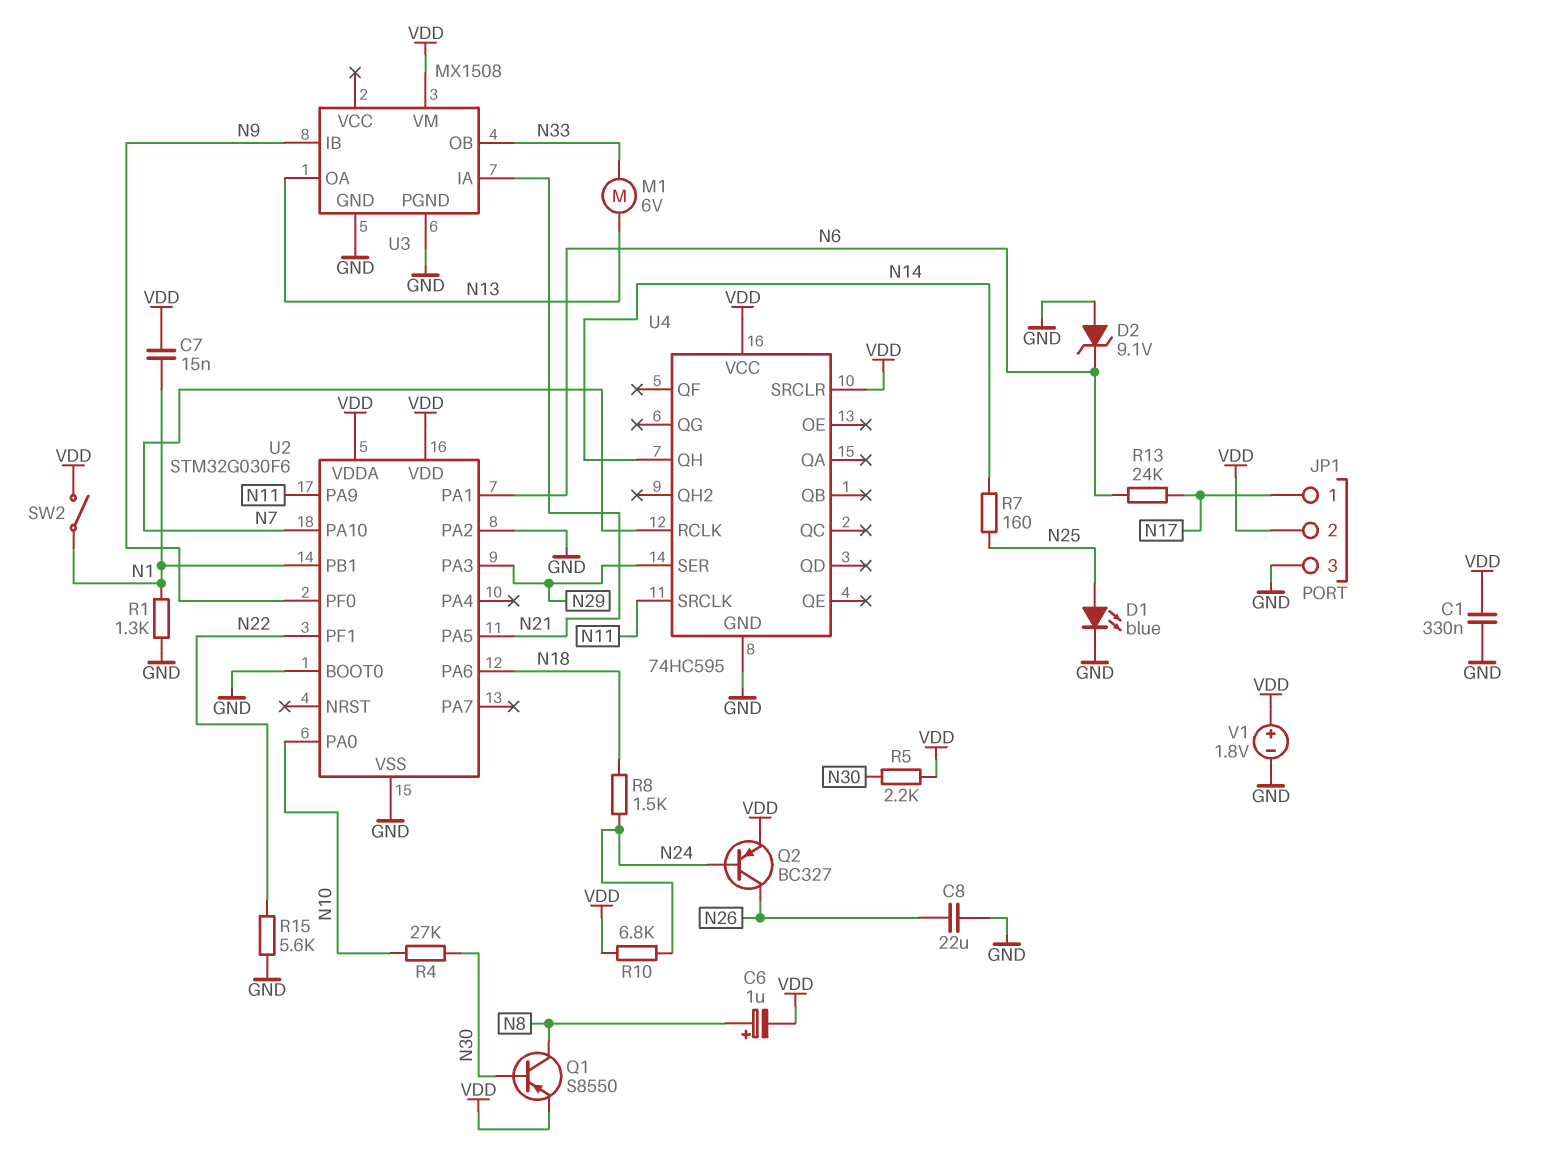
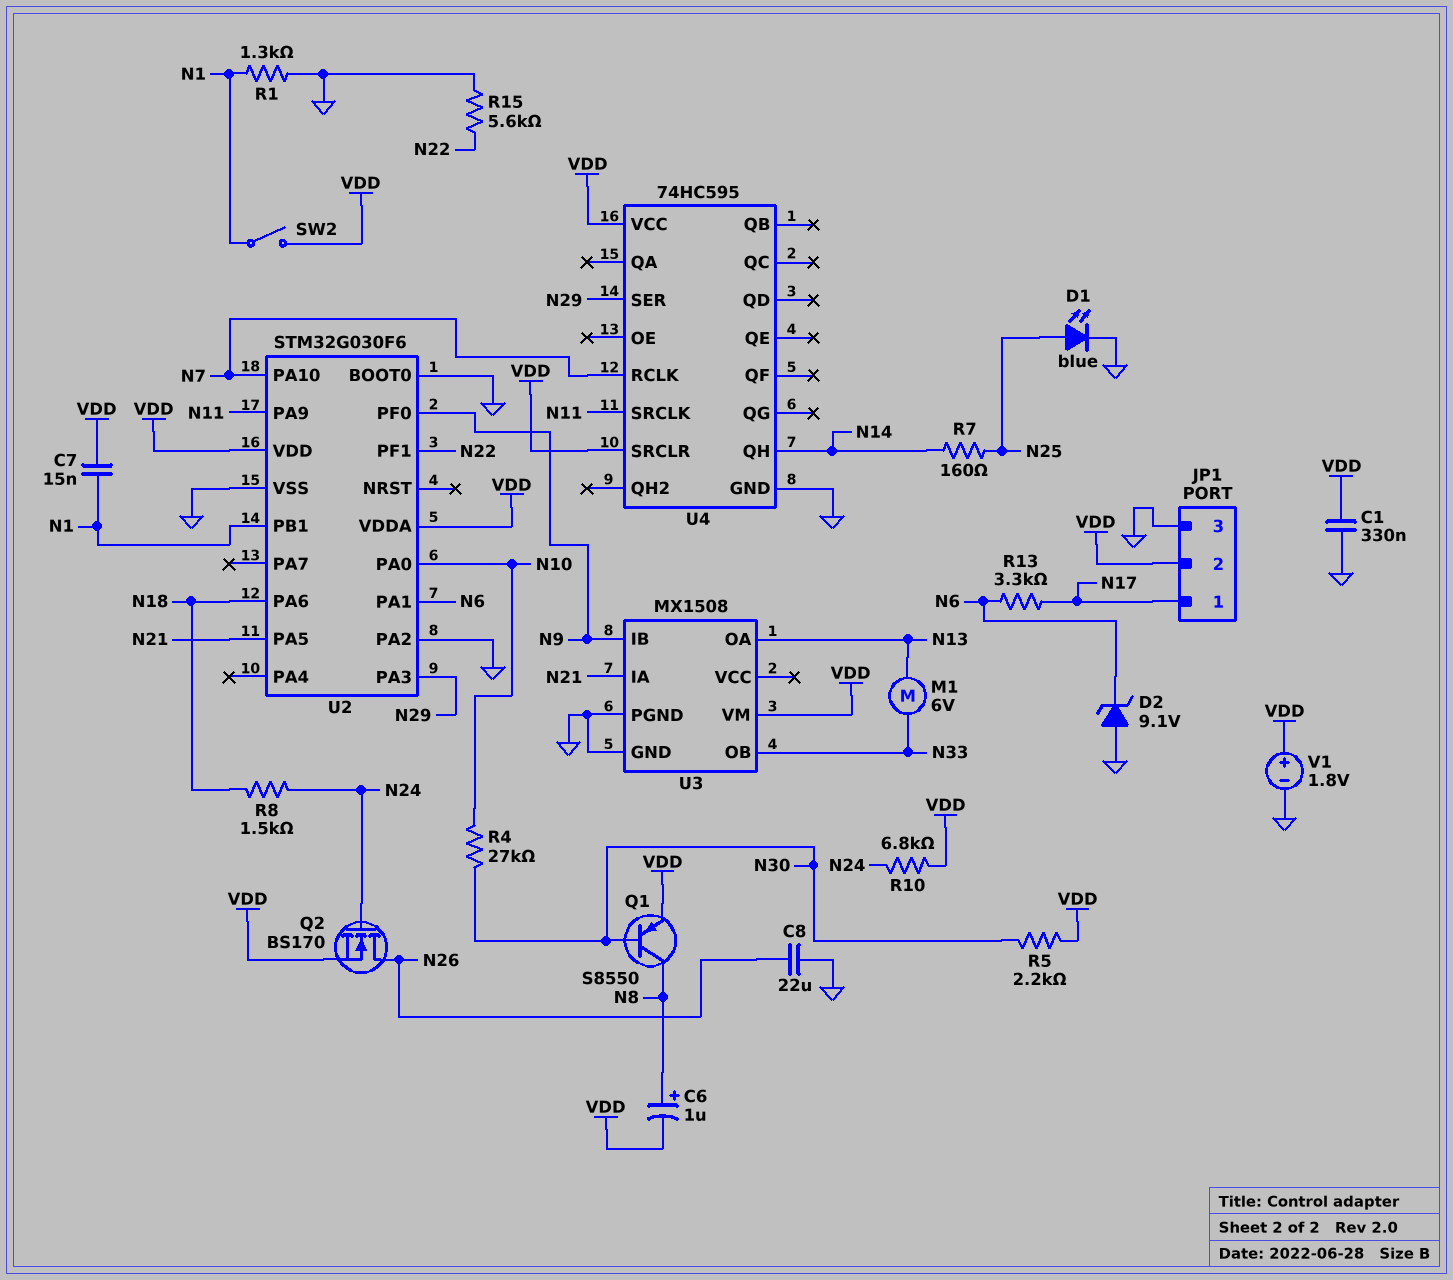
Q2: PNP BC327 (B N24, C N26, E VDD) -> NMOS BS170 (G N24, D N26, S VDD)
R13: 24k (N6, N17) -> 3.3k (N6, N17)

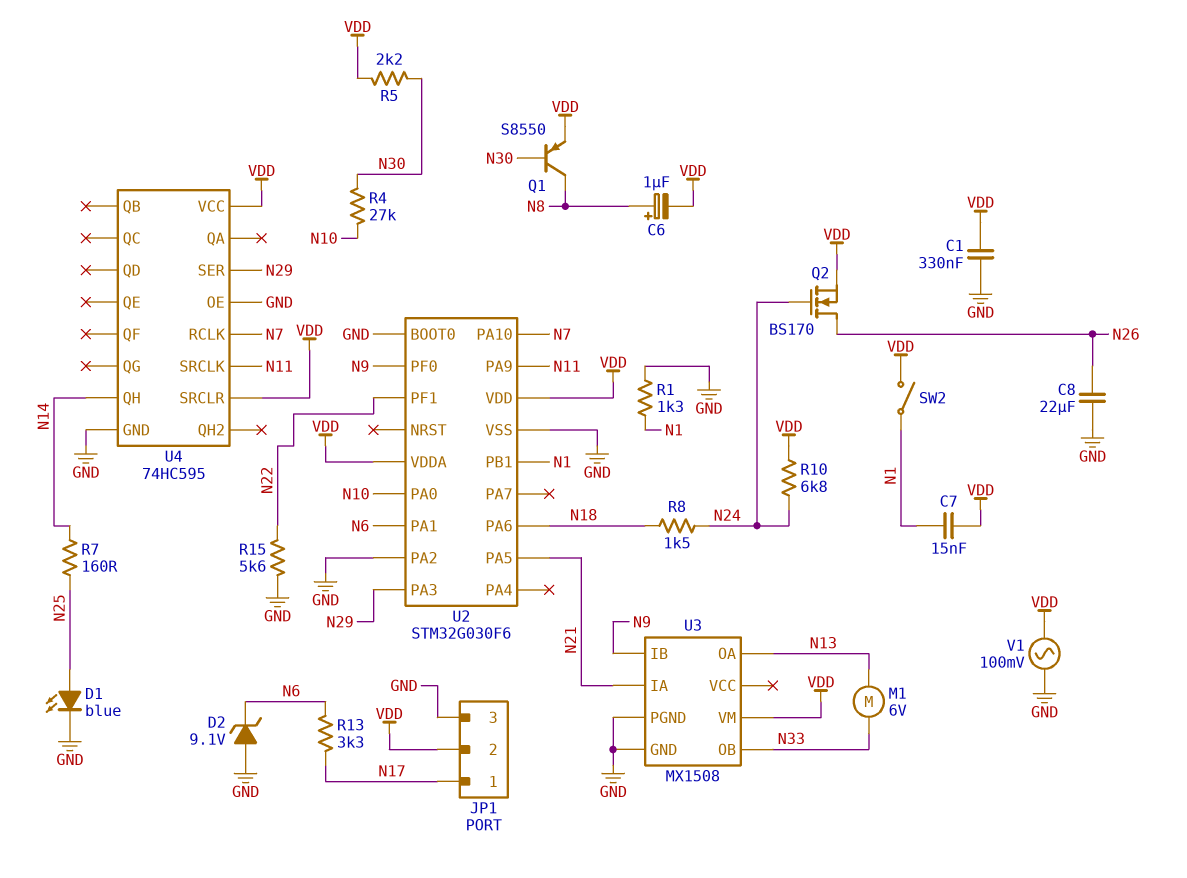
U4 pin OE: none -> GND
V1: 1.8V (plus VDD, minus GND) -> AC 100mV (GND, VDD)

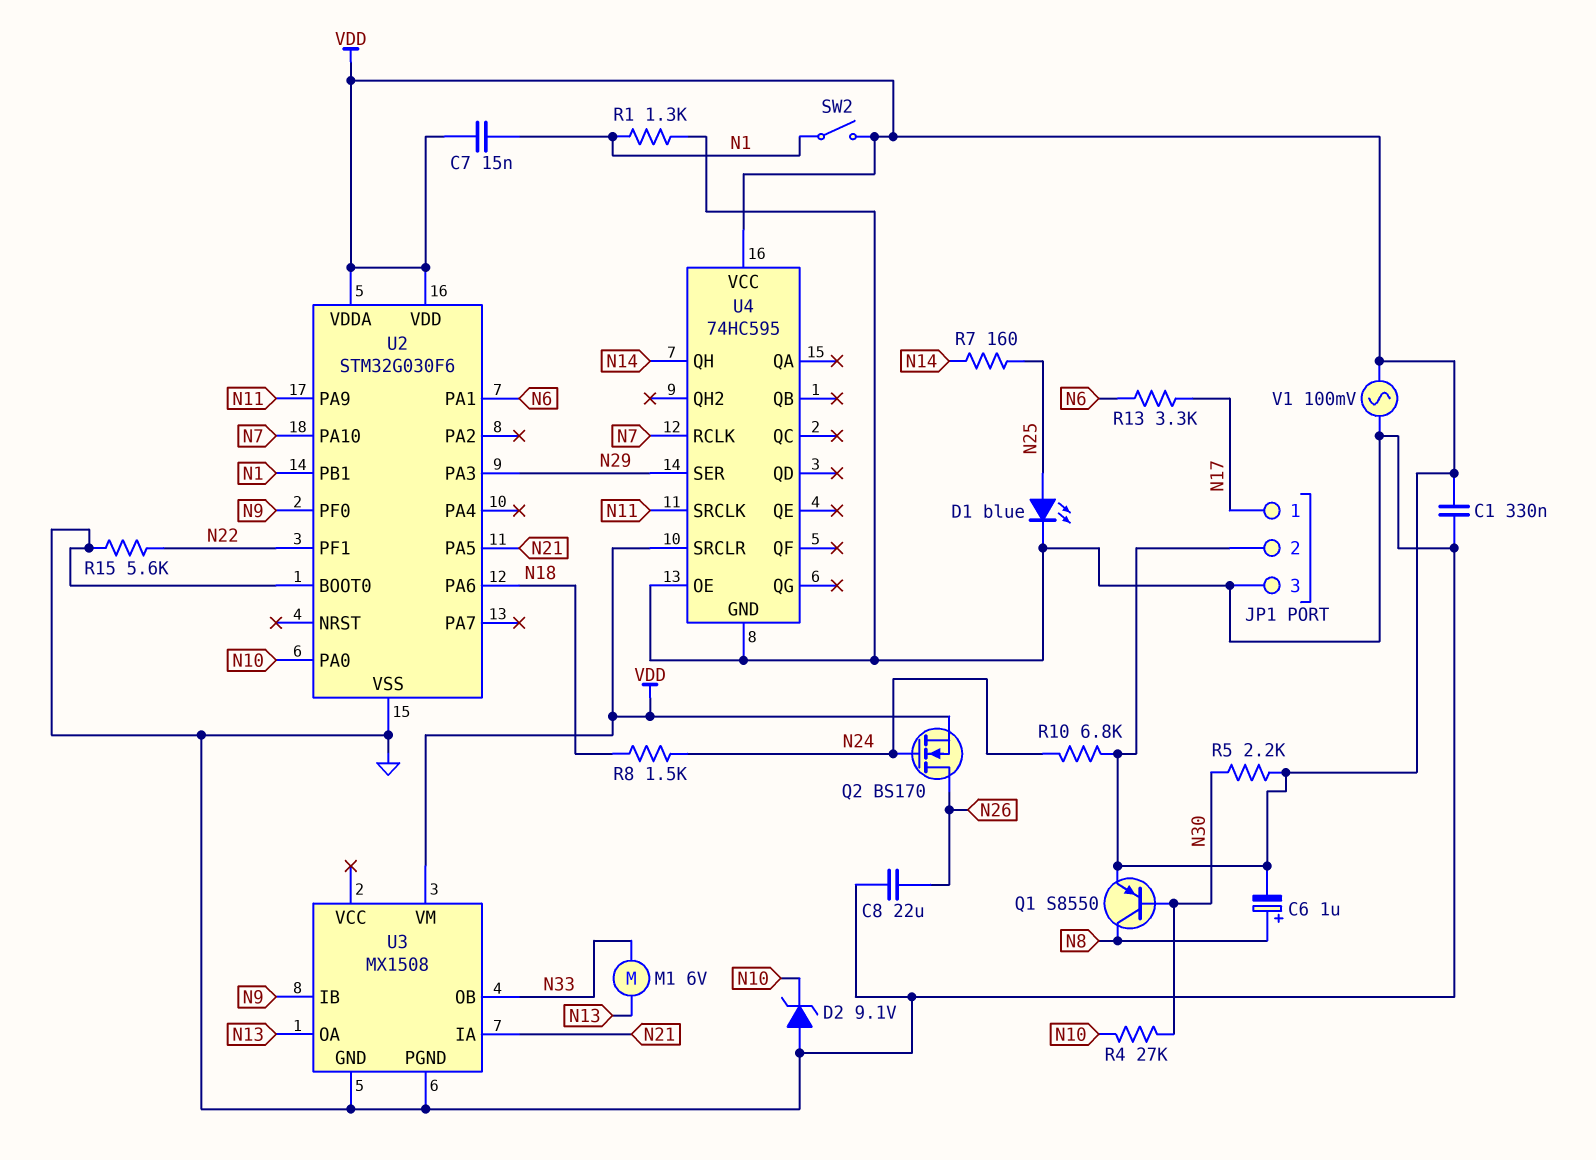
D2: zener 9.1V (A GND, K N6) -> zener 9.1V (A GND, K N10)
U2 pin PA2: GND -> none

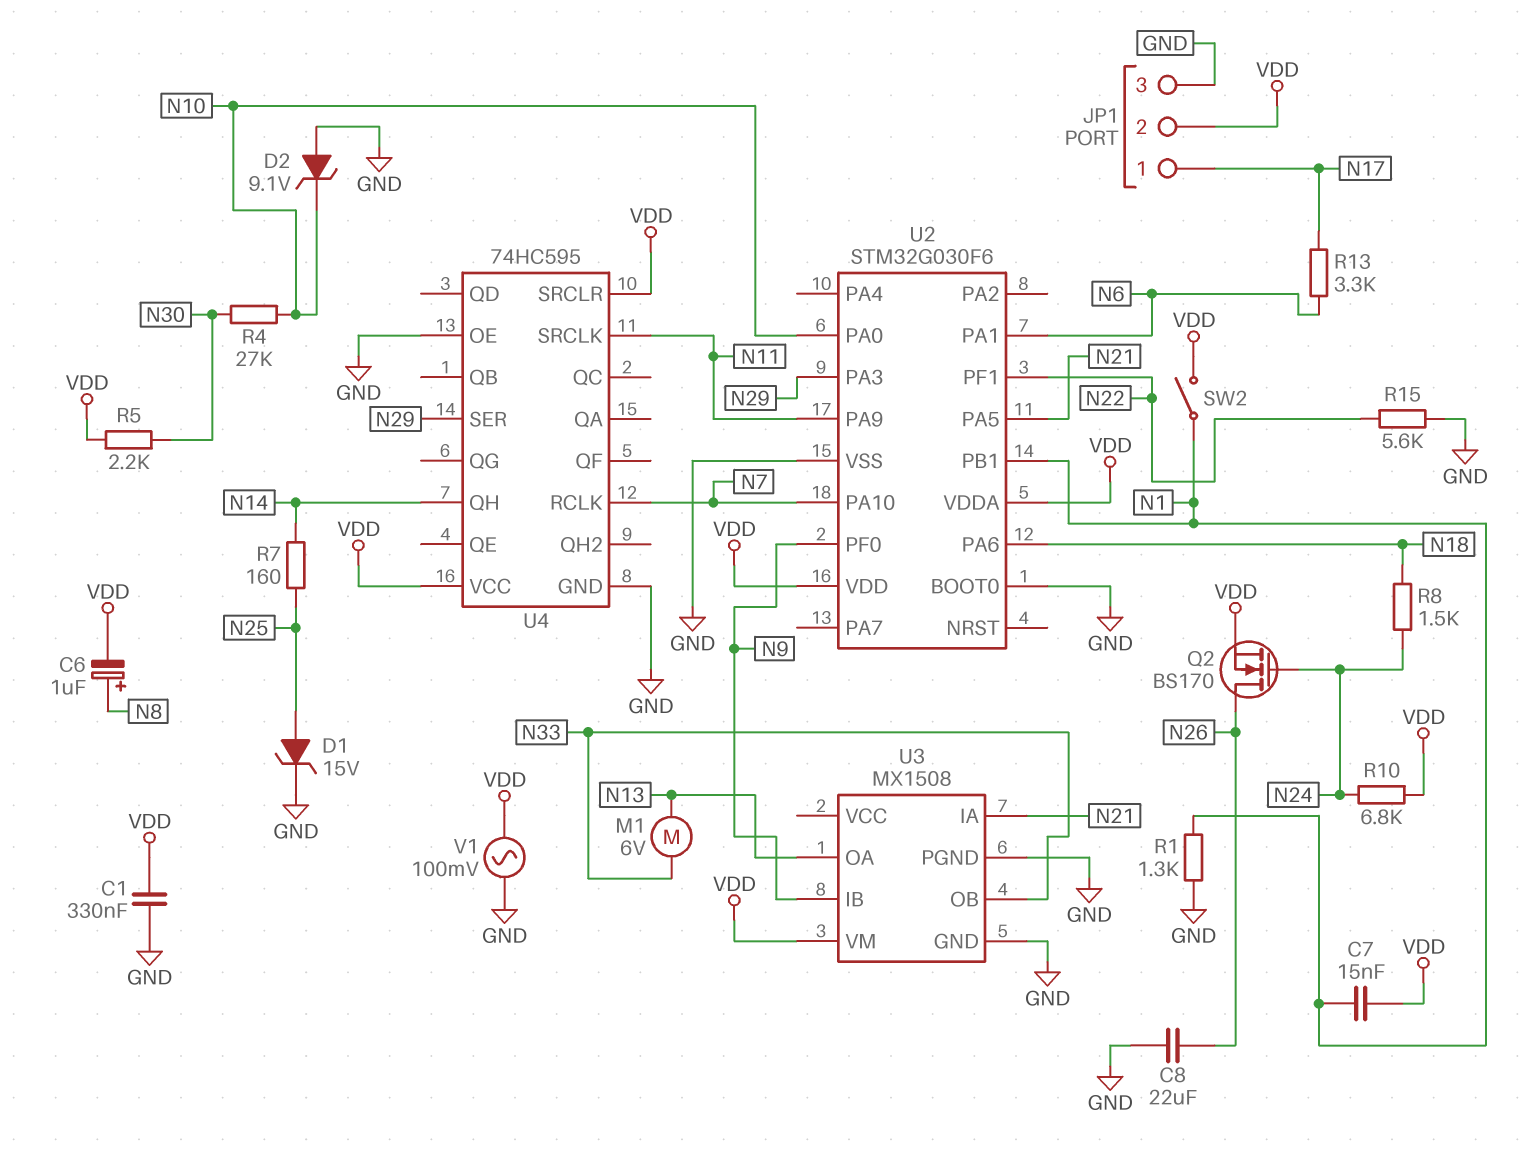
D1: LED blue (A N25, K GND) -> zener 15V (A N25, K GND)
Q1: PNP S8550 (B N30, C N8, E VDD) -> none

